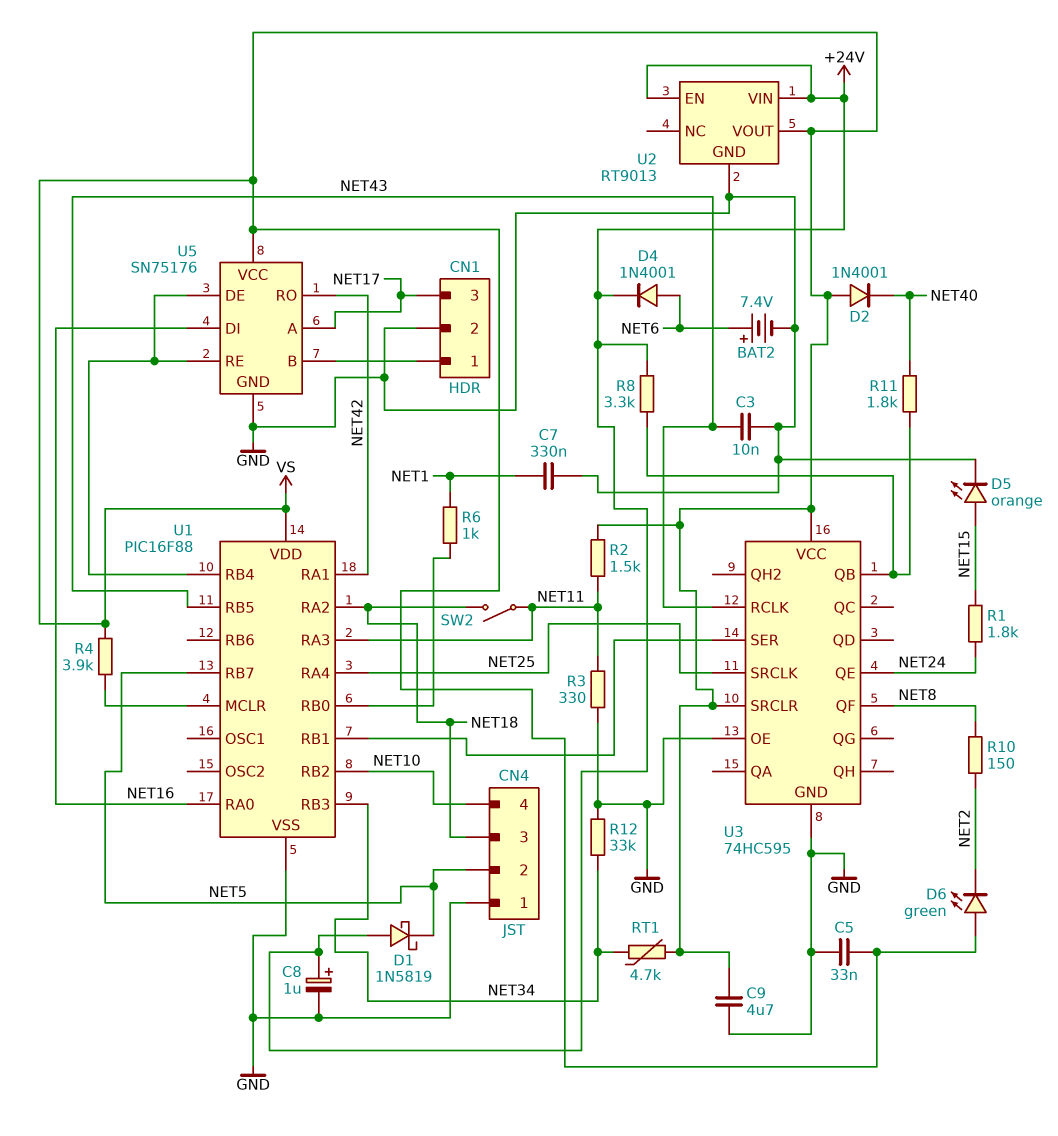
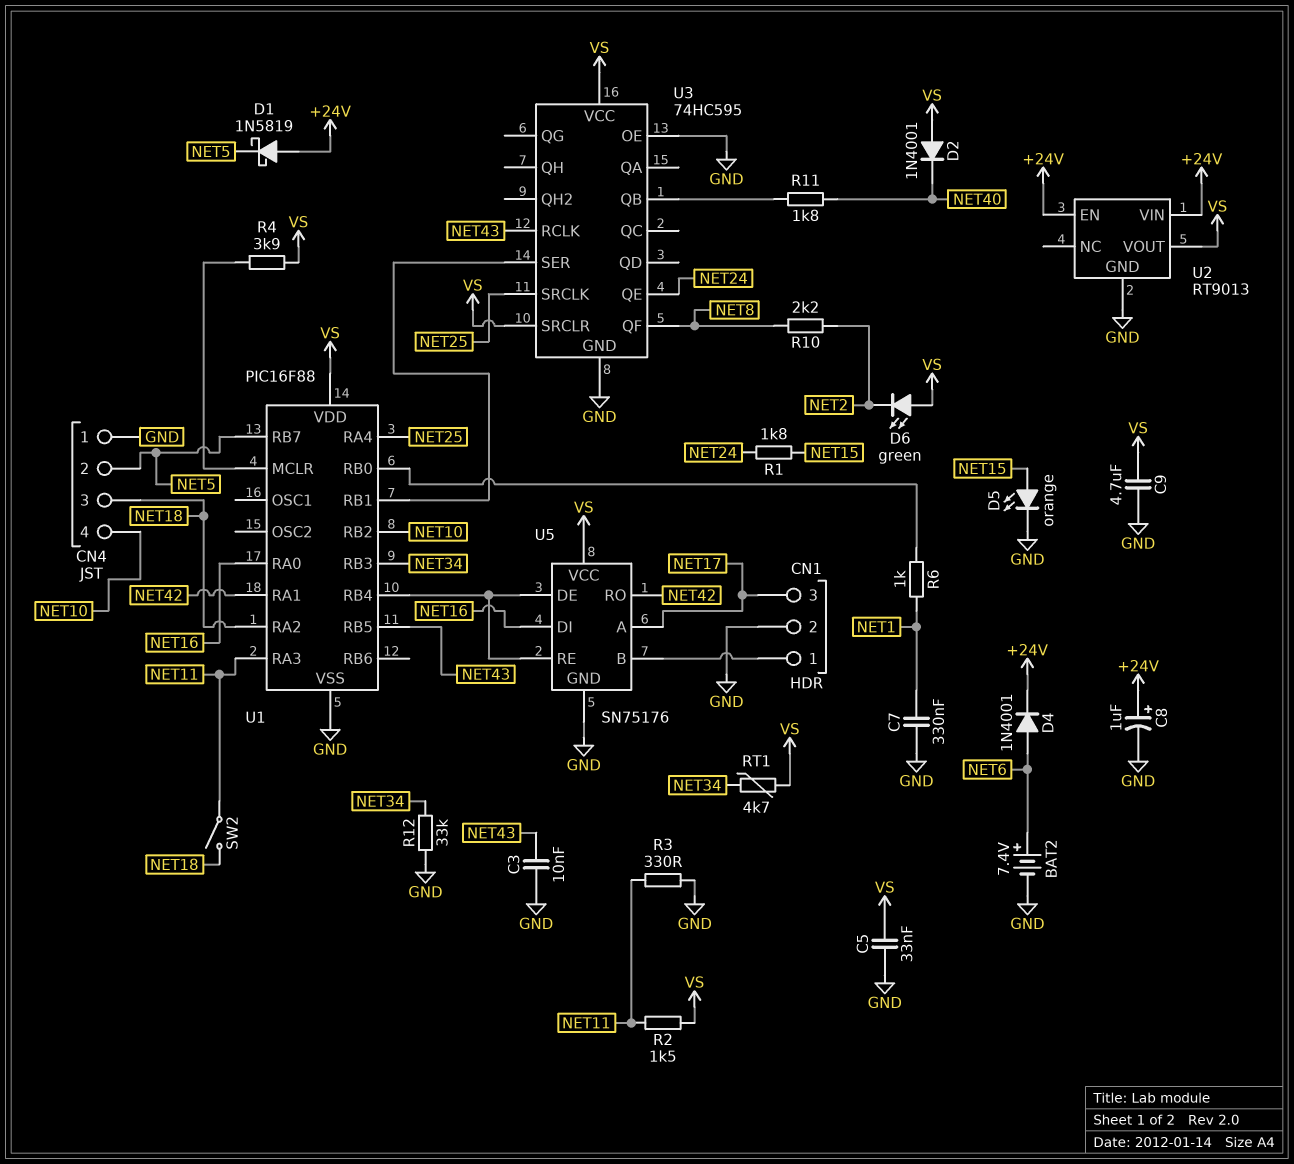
R8: 3.3k (+24V, U3/QB) -> none
R10: 150 (NET2, NET8) -> 2.2k (NET2, NET8)

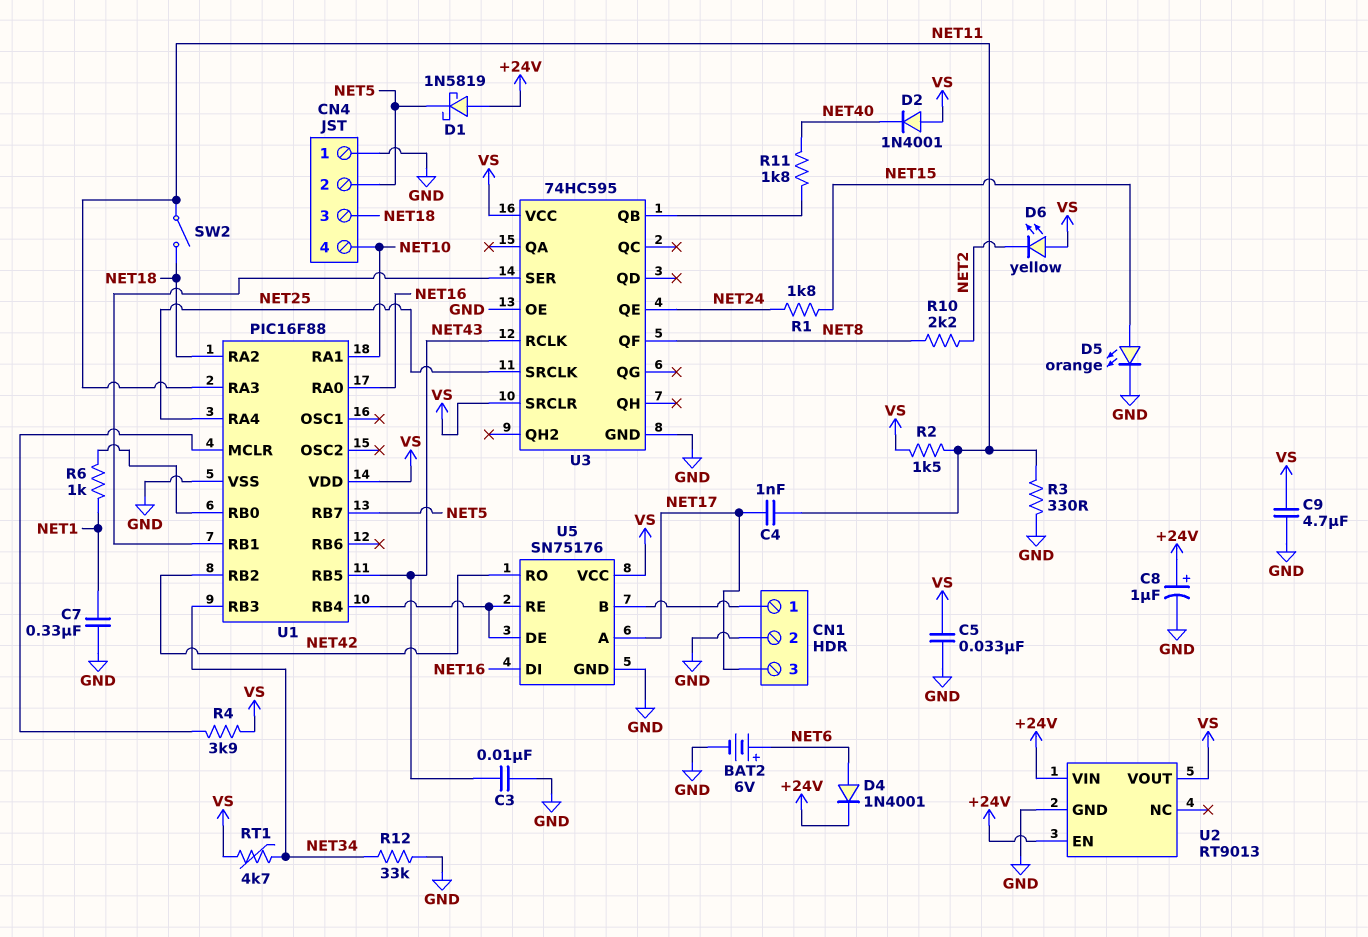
BAT2: 7.4V (plus NET6, minus GND) -> 6V (plus NET6, minus GND)
C4: none -> 1nF (NET11, NET17)
D6: LED green (A VS, K NET2) -> LED yellow (A VS, K NET2)
U1 pin RA1: NET42 -> NET10
U1 pin RB2: NET10 -> NET42

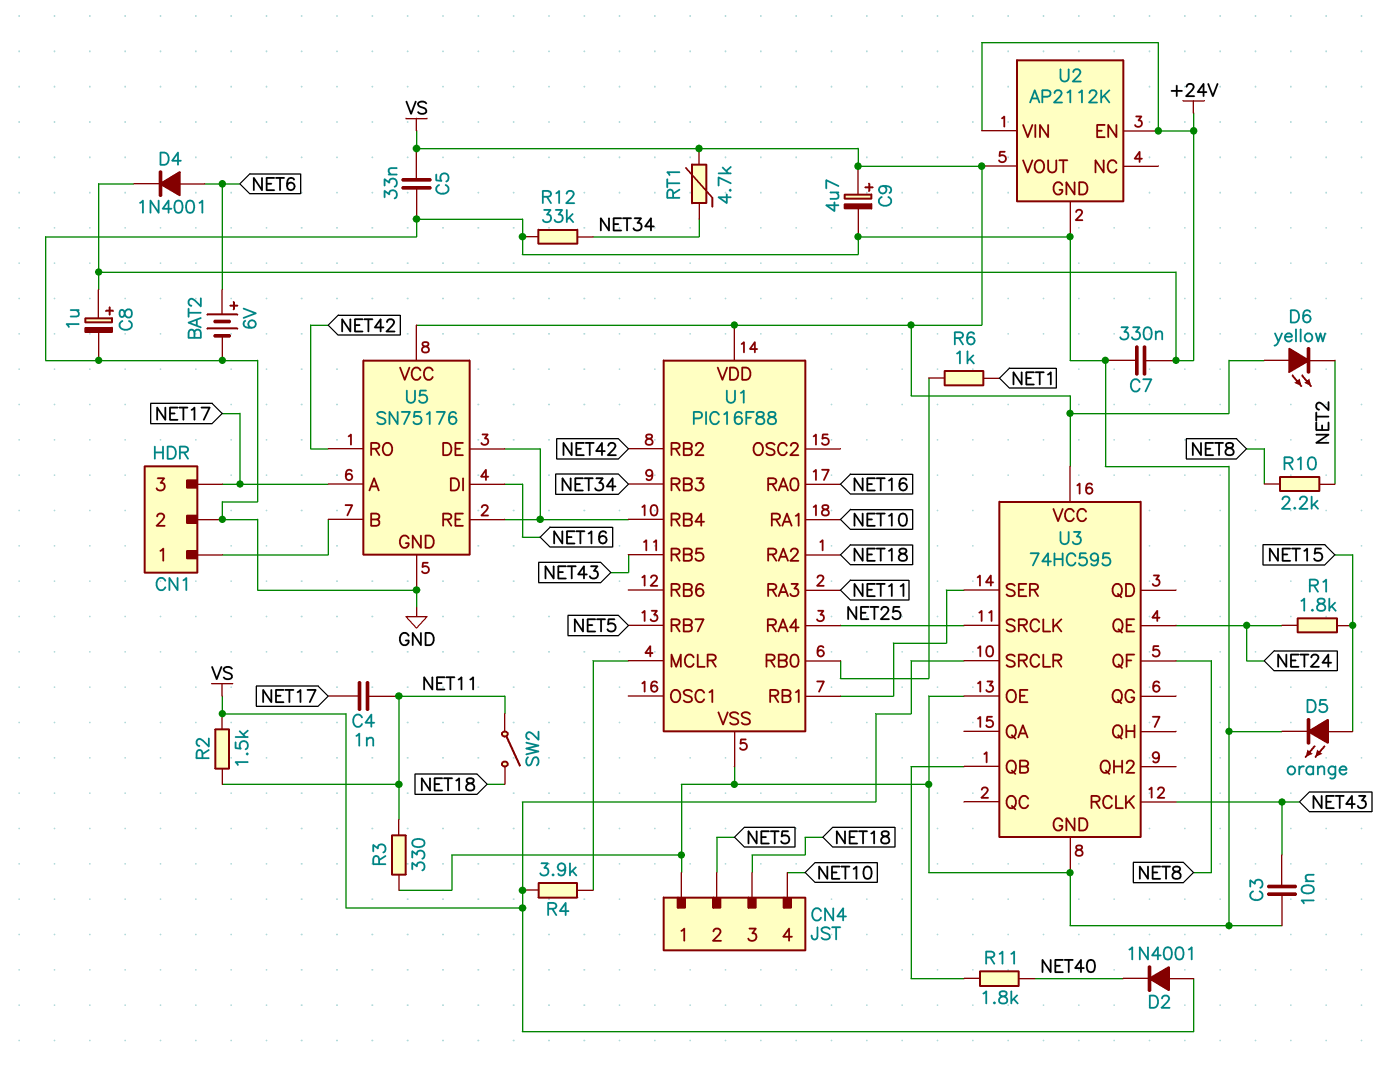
C7: 330nF (GND, NET1) -> 330nF (+24V, GND)
C9: 4.7uF (GND, VS) -> 4.7uF (plus VS, minus GND)
D1: schottky 1N5819 (A +24V, K NET5) -> none
U2: RT9013 -> AP2112K

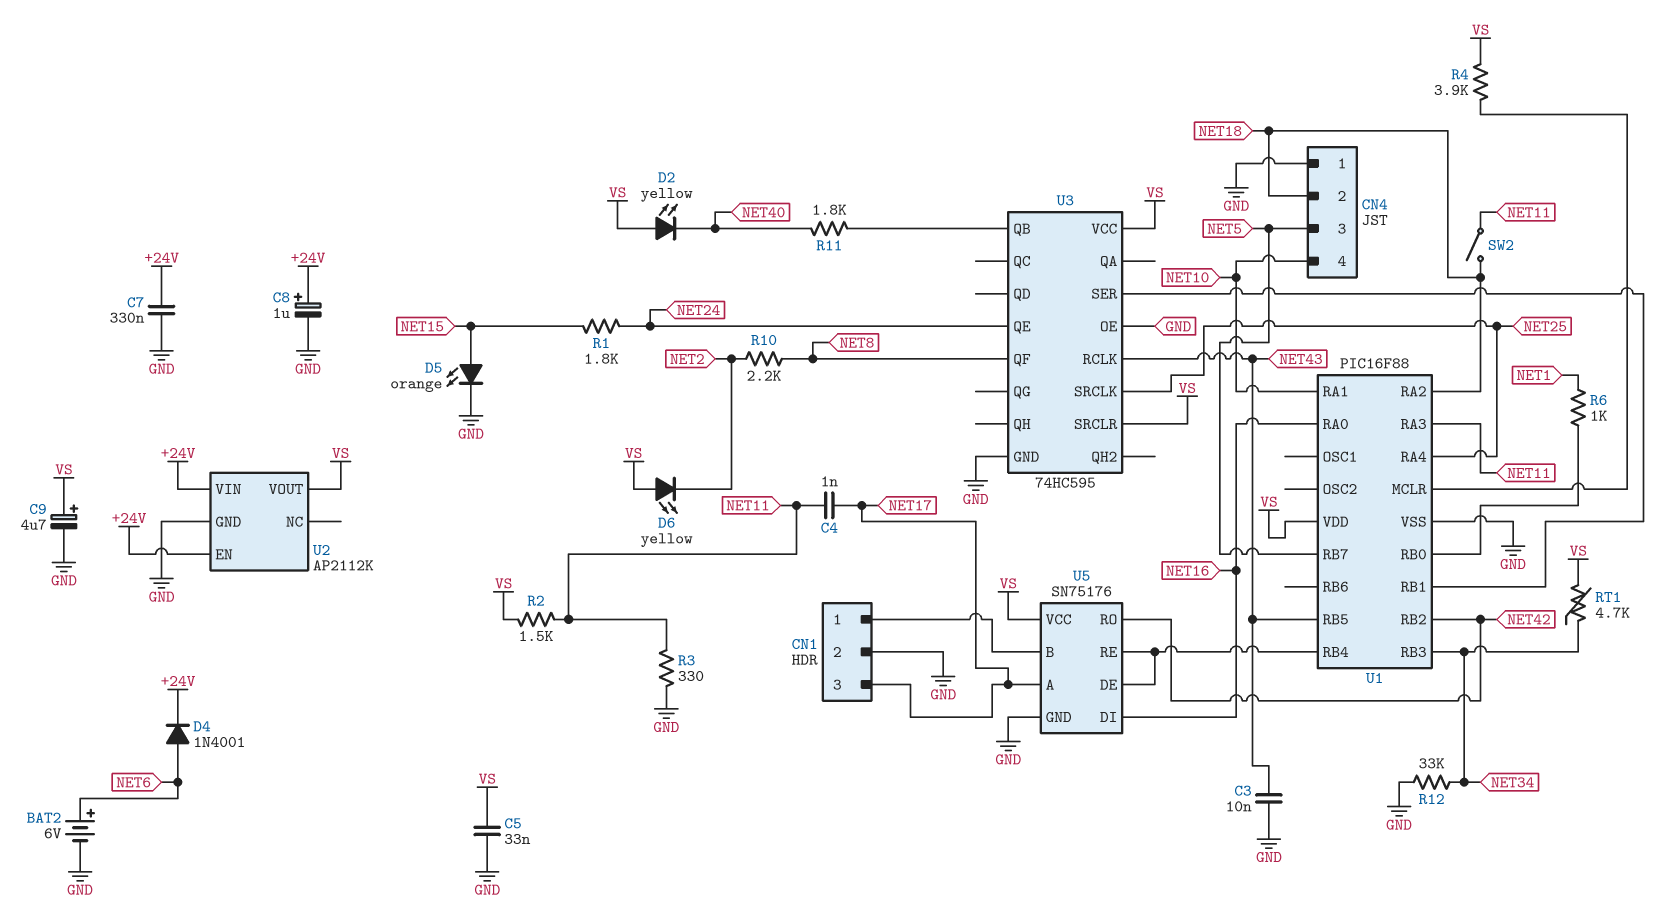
CN4 pin 2: NET5 -> NET18
CN4 pin 3: NET18 -> NET5
D2: diode 1N4001 (A VS, K NET40) -> LED yellow (A VS, K NET40)

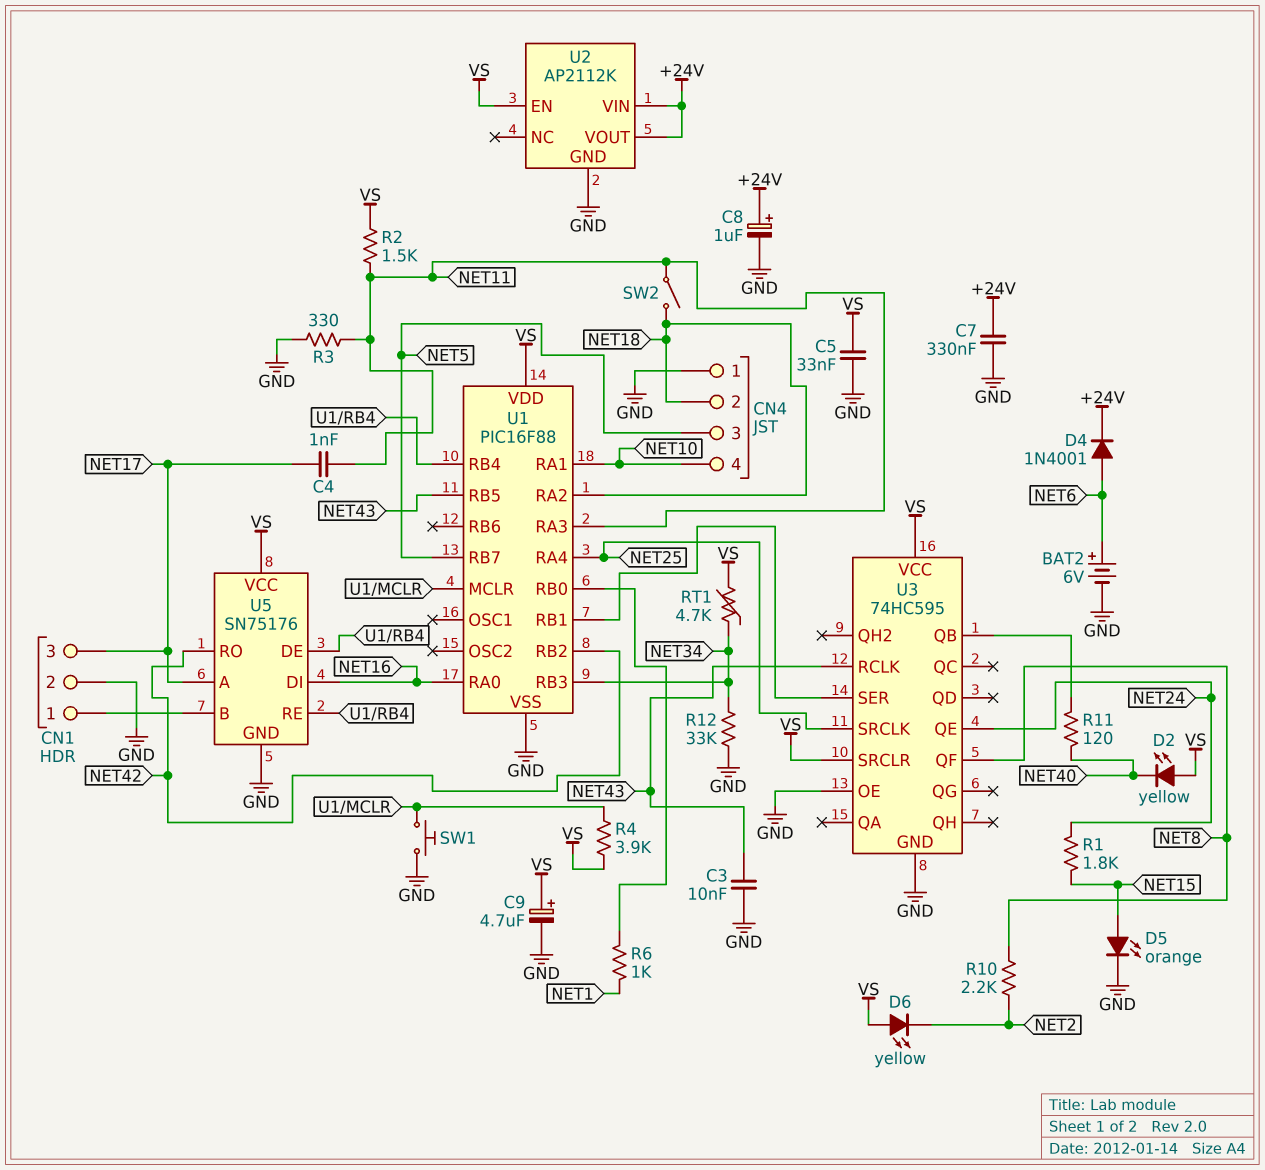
R11: 1.8k (NET40, U3/QB) -> 120 (NET40, U3/QB)
SW1: none -> button (GND, U1/MCLR)
U2 pin EN: +24V -> VS
U2 pin VOUT: VS -> +24V

